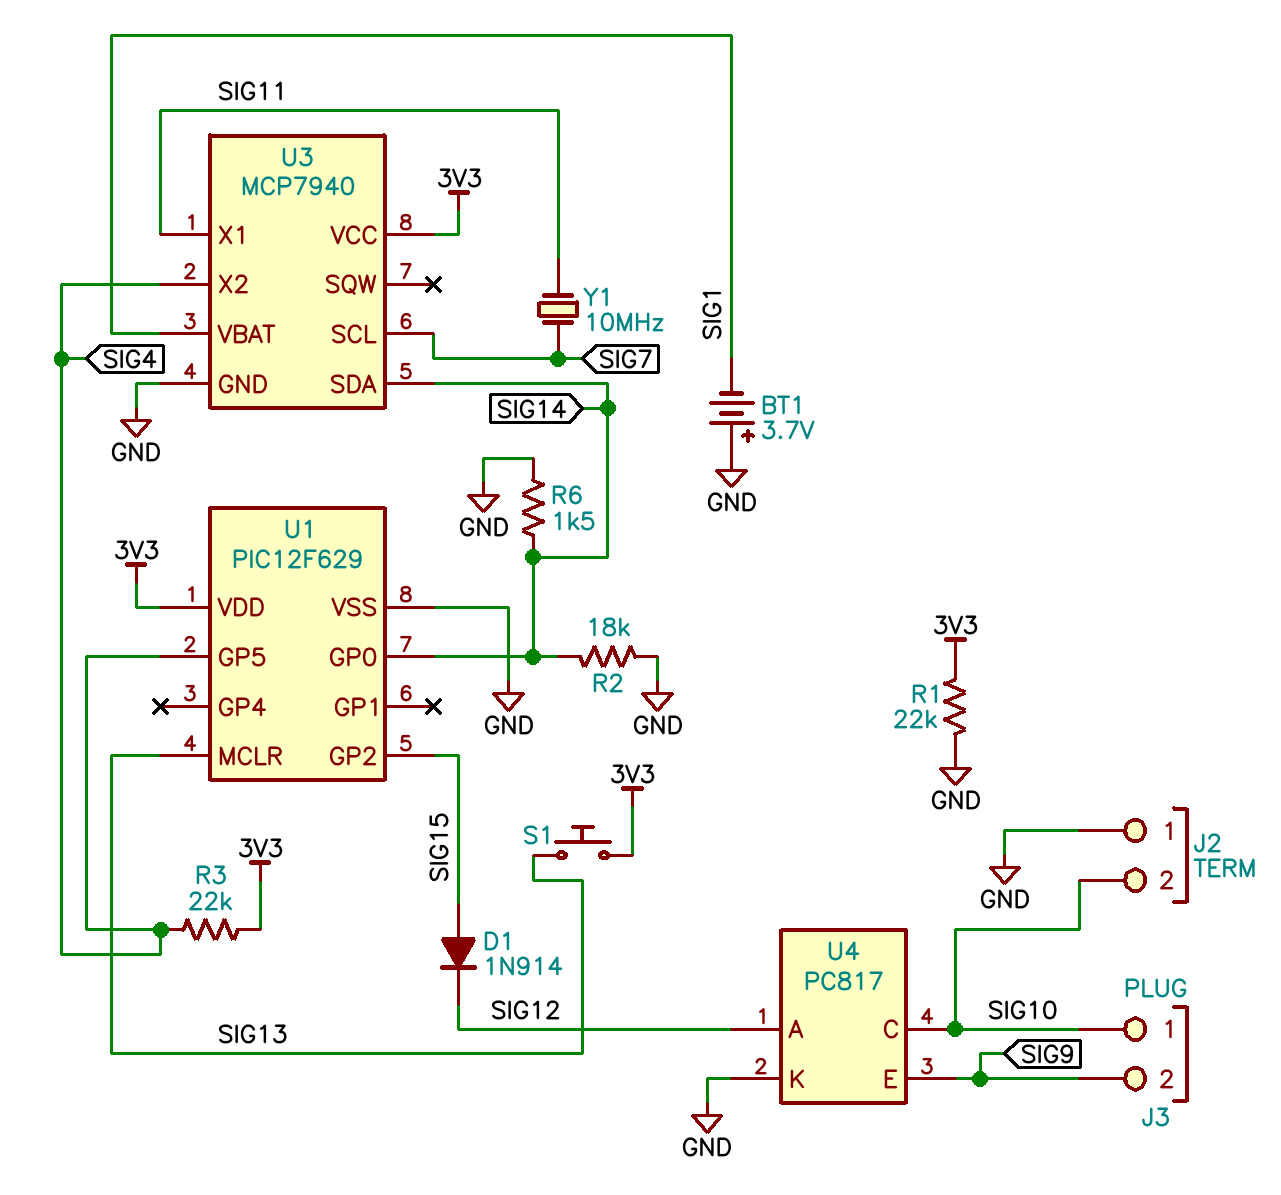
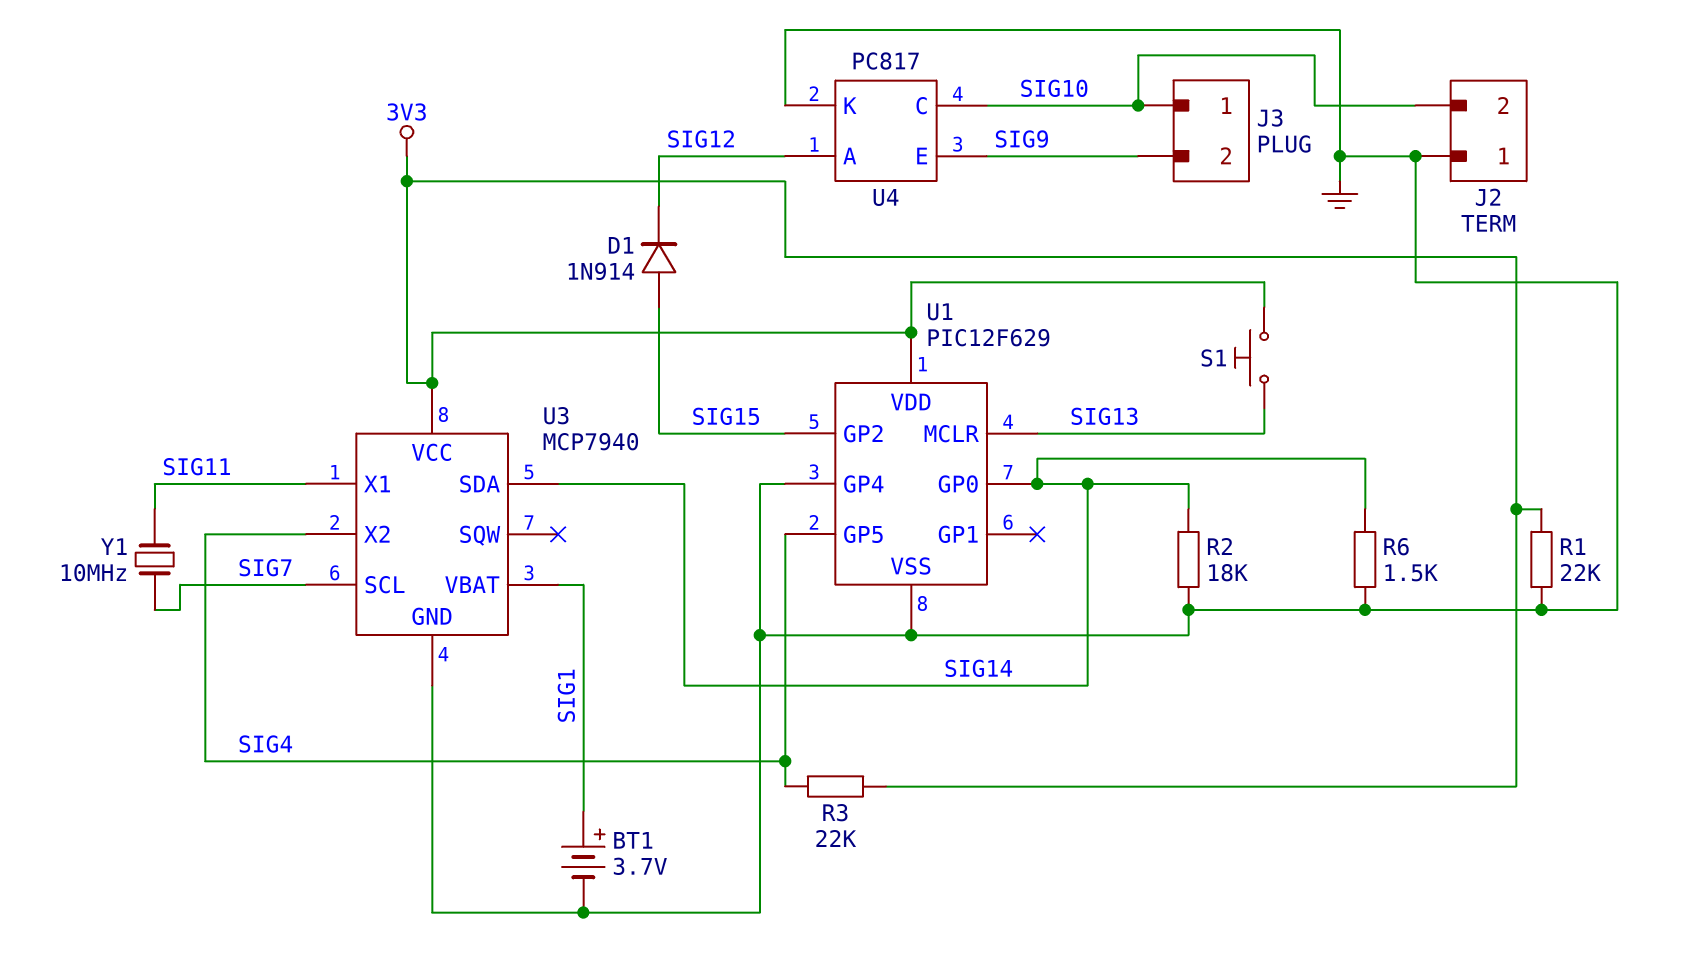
BT1: 3.7V (plus GND, minus SIG1) -> 3.7V (plus SIG1, minus GND)
U1 pin GP4: none -> GND

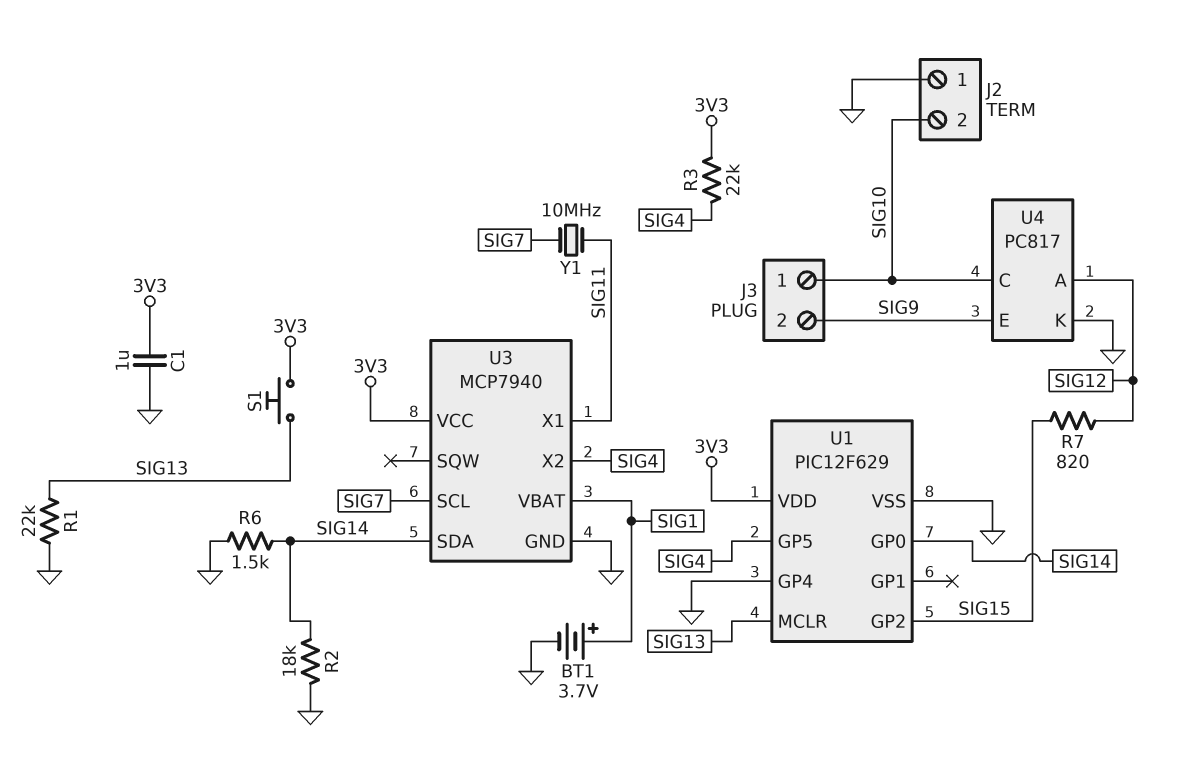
C1: none -> 1uF (3V3, GND)
D1: diode 1N914 (A SIG15, K SIG12) -> none
R1: 22k (3V3, GND) -> 22k (GND, SIG13)
R7: none -> 820 (SIG12, SIG15)

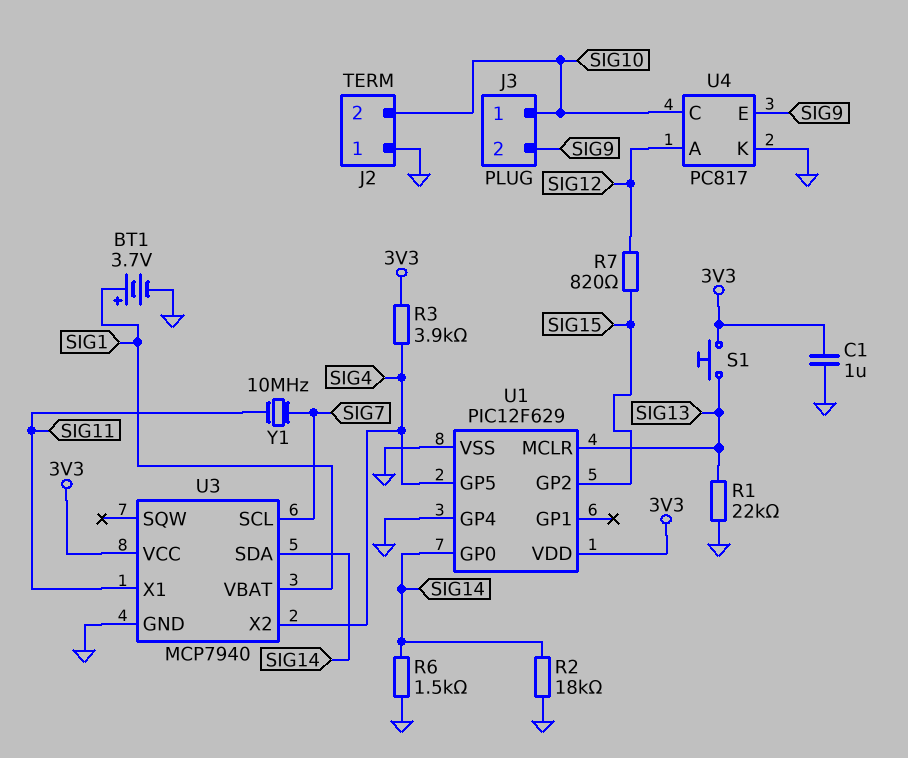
R3: 22k (3V3, SIG4) -> 3.9k (3V3, SIG4)

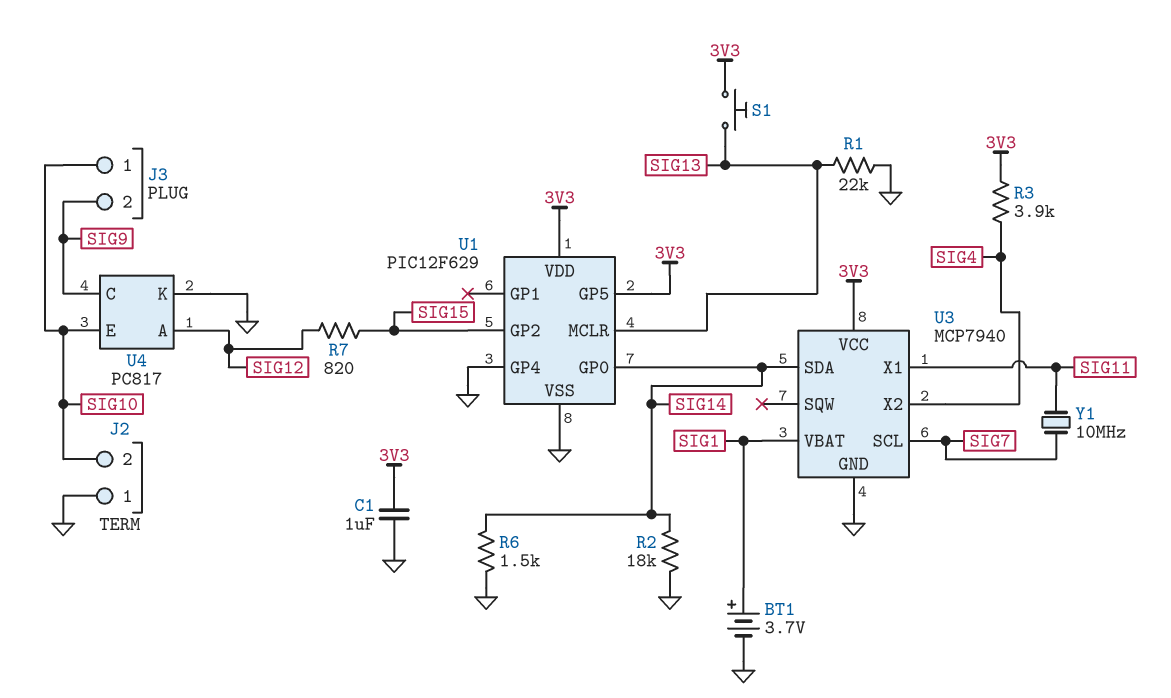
U1 pin GP5: SIG4 -> 3V3
U4 pin C: SIG10 -> SIG9
U4 pin E: SIG9 -> SIG10

